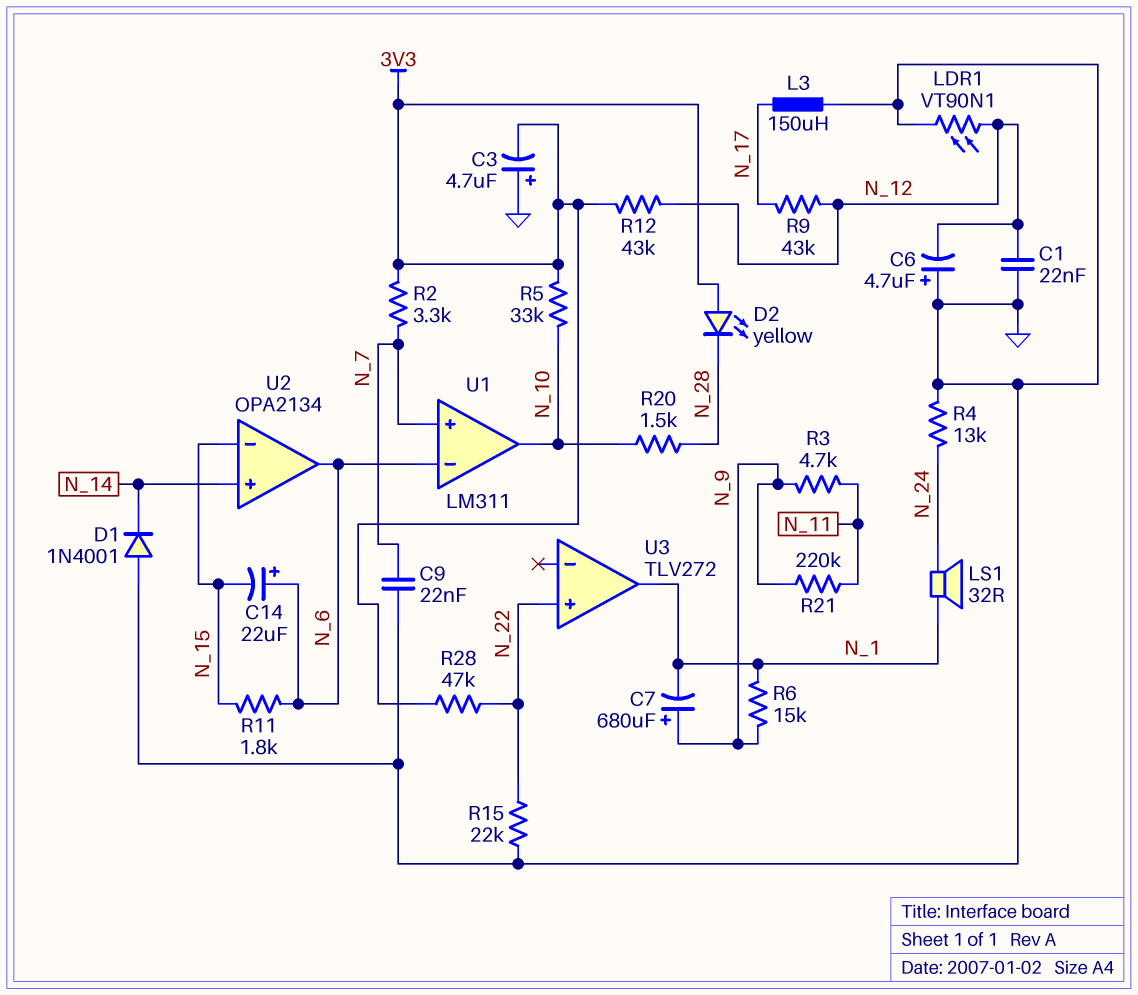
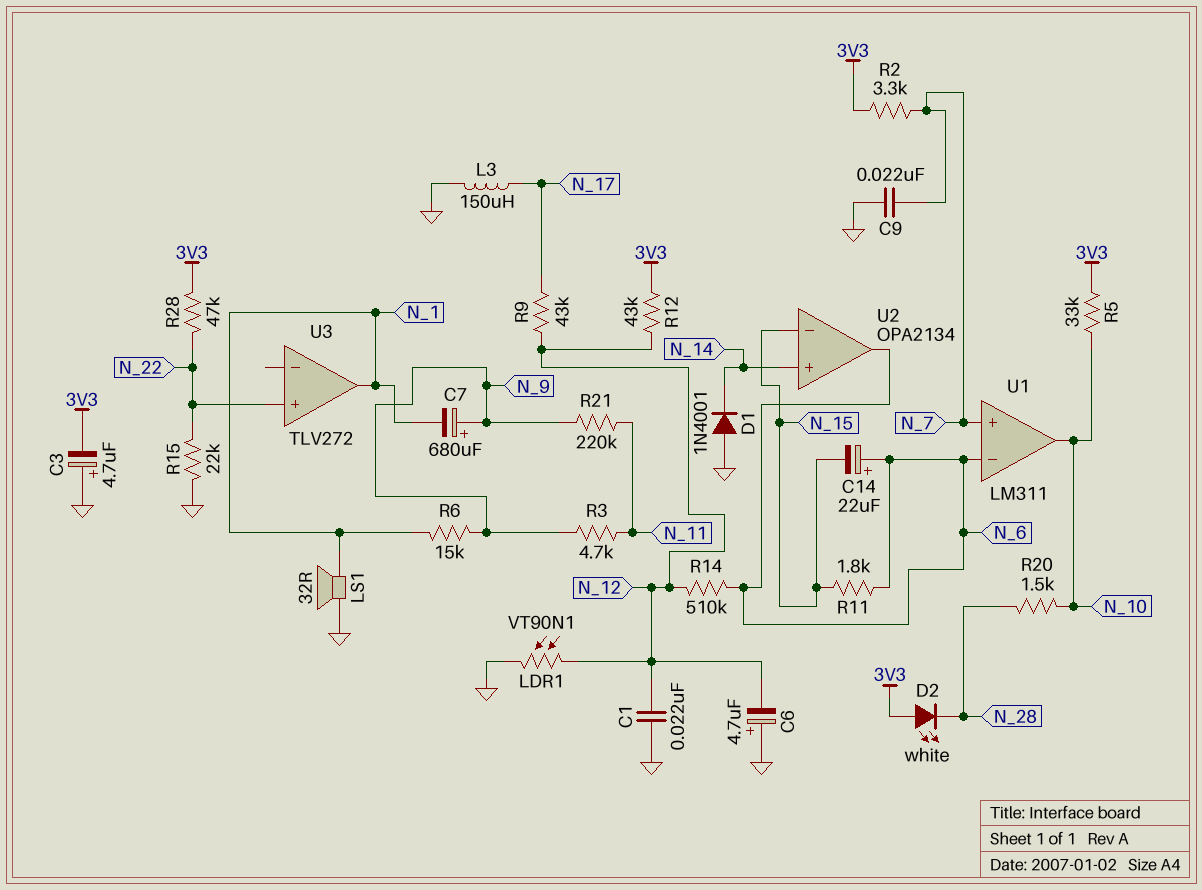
D2: LED yellow (A 3V3, K N_28) -> LED white (A 3V3, K N_28)
LS1: speaker 32R (N_1, N_24) -> speaker 32R (GND, N_1)
R4: 13k (GND, N_24) -> none
R14: none -> 510k (N_6, N_12)

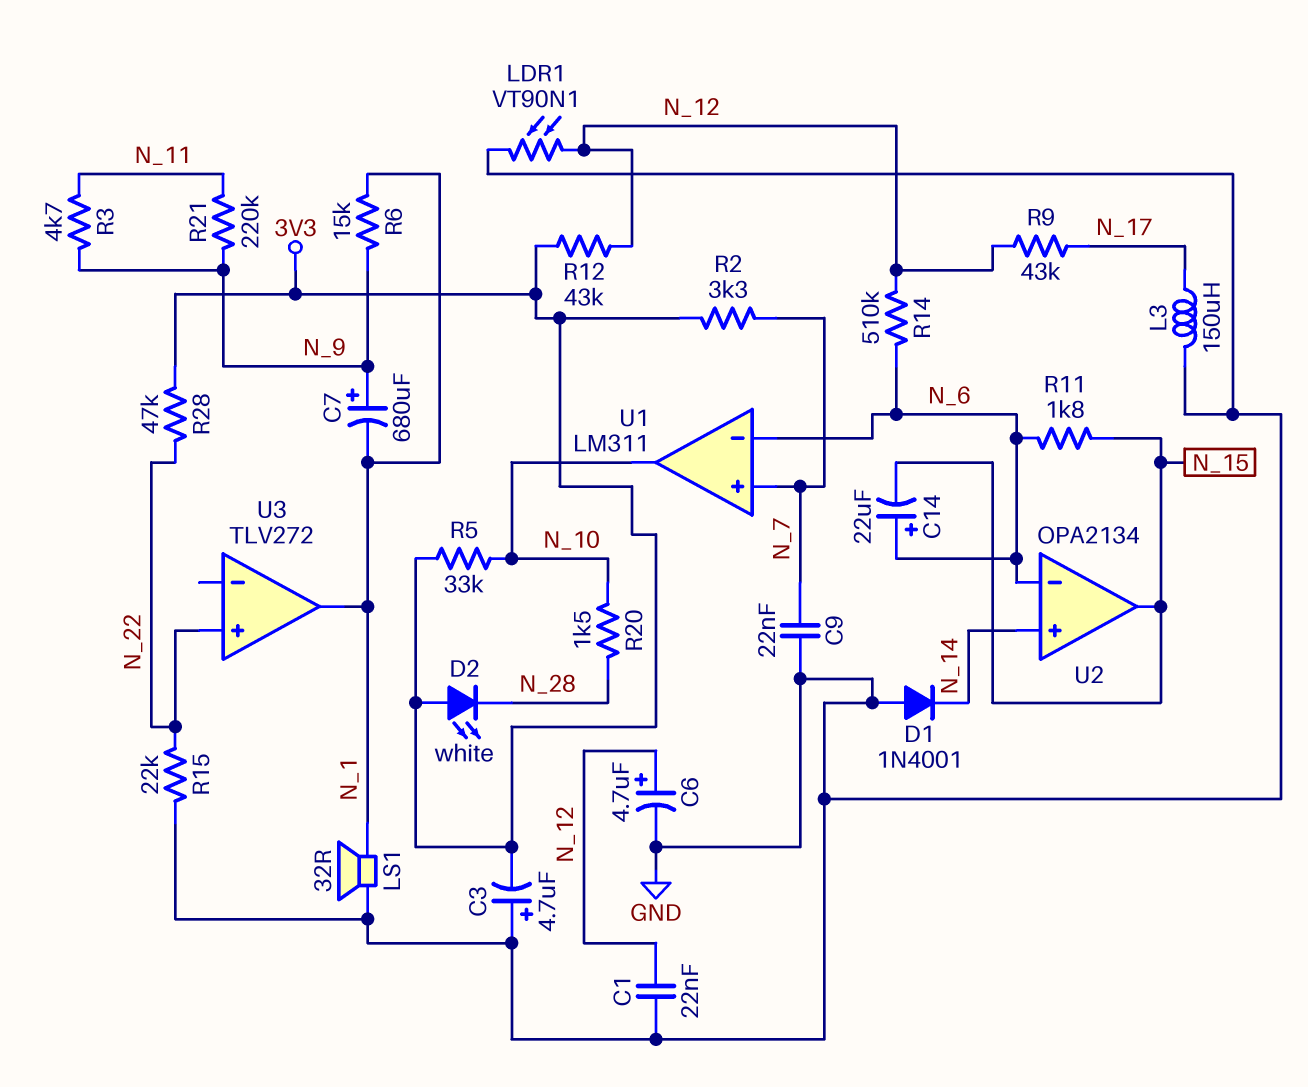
C6: 4.7uF (plus GND, minus N_12) -> 4.7uF (plus N_12, minus GND)
U2 pin in-: N_15 -> N_6
U2 pin out: N_6 -> N_15

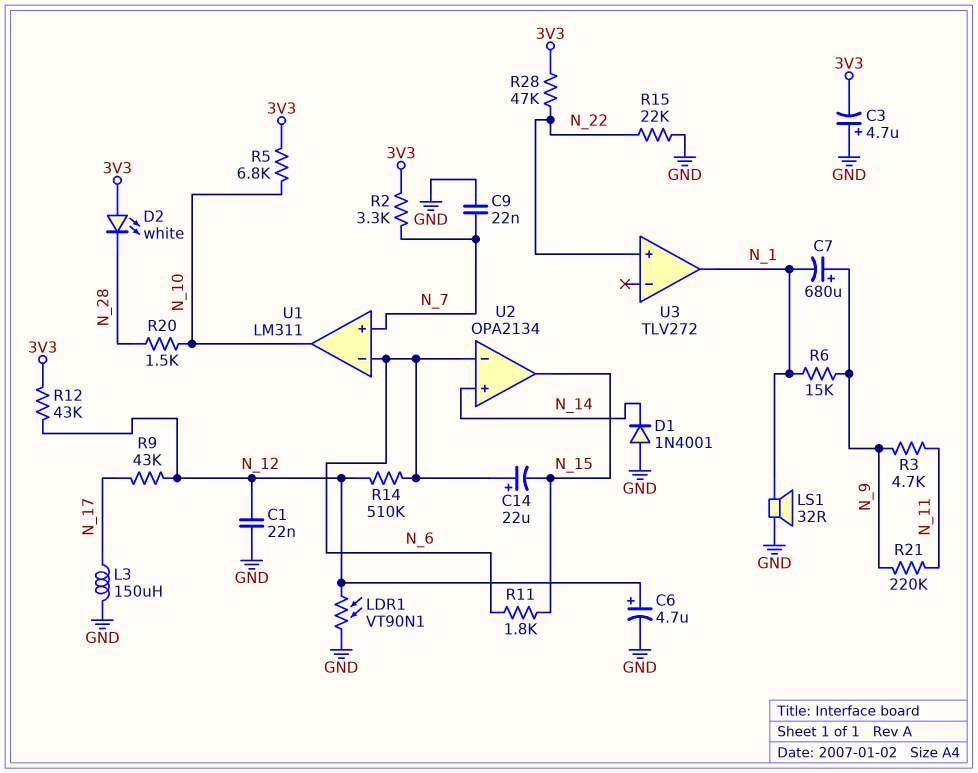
R5: 33k (3V3, N_10) -> 6.8k (3V3, N_10)

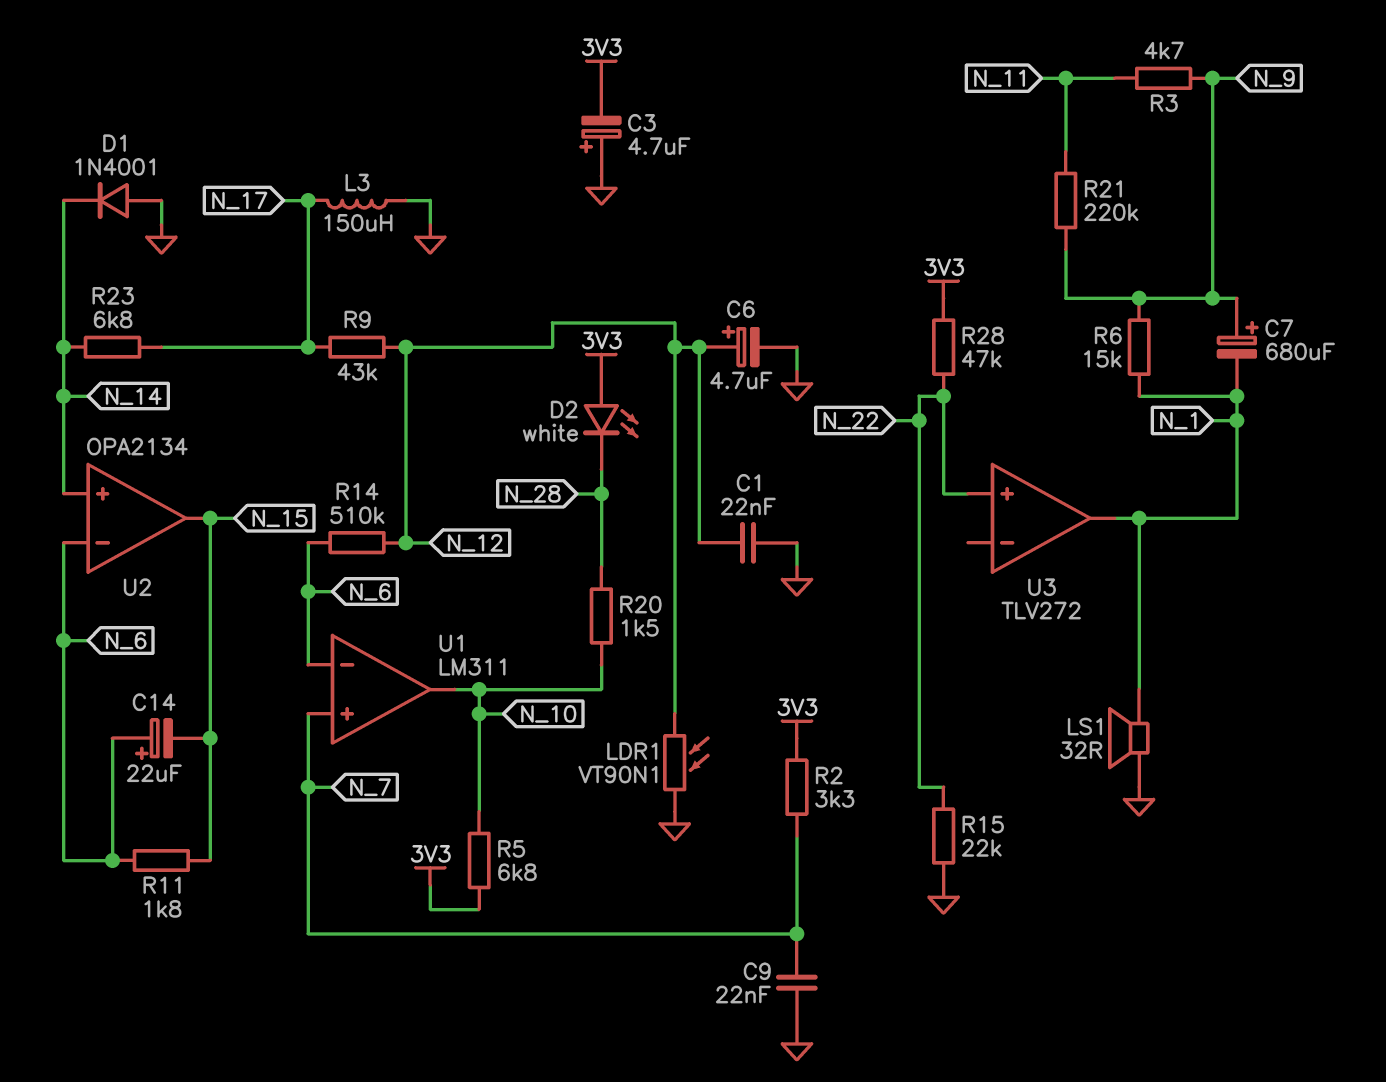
R12: 43k (3V3, N_12) -> none
R23: none -> 6.8k (N_14, N_17)

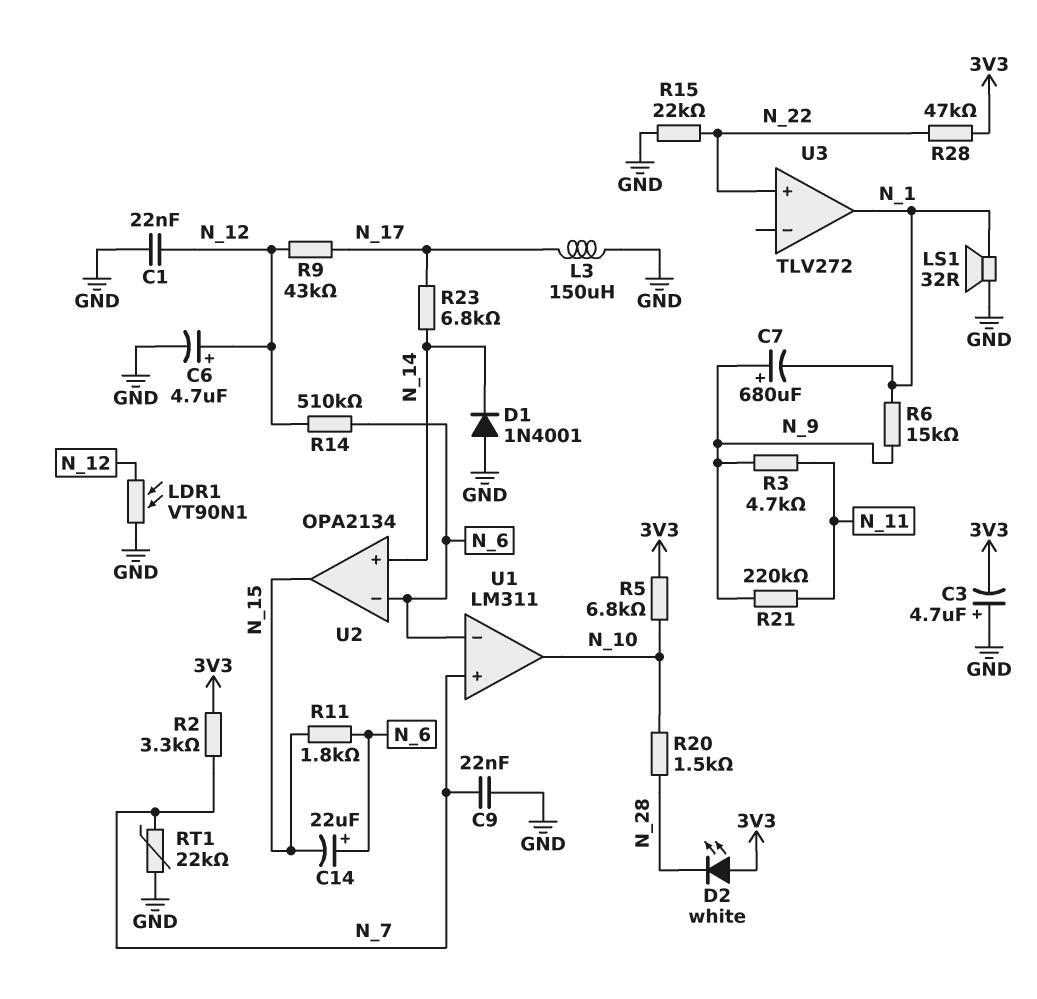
RT1: none -> 22k (GND, N_7)

